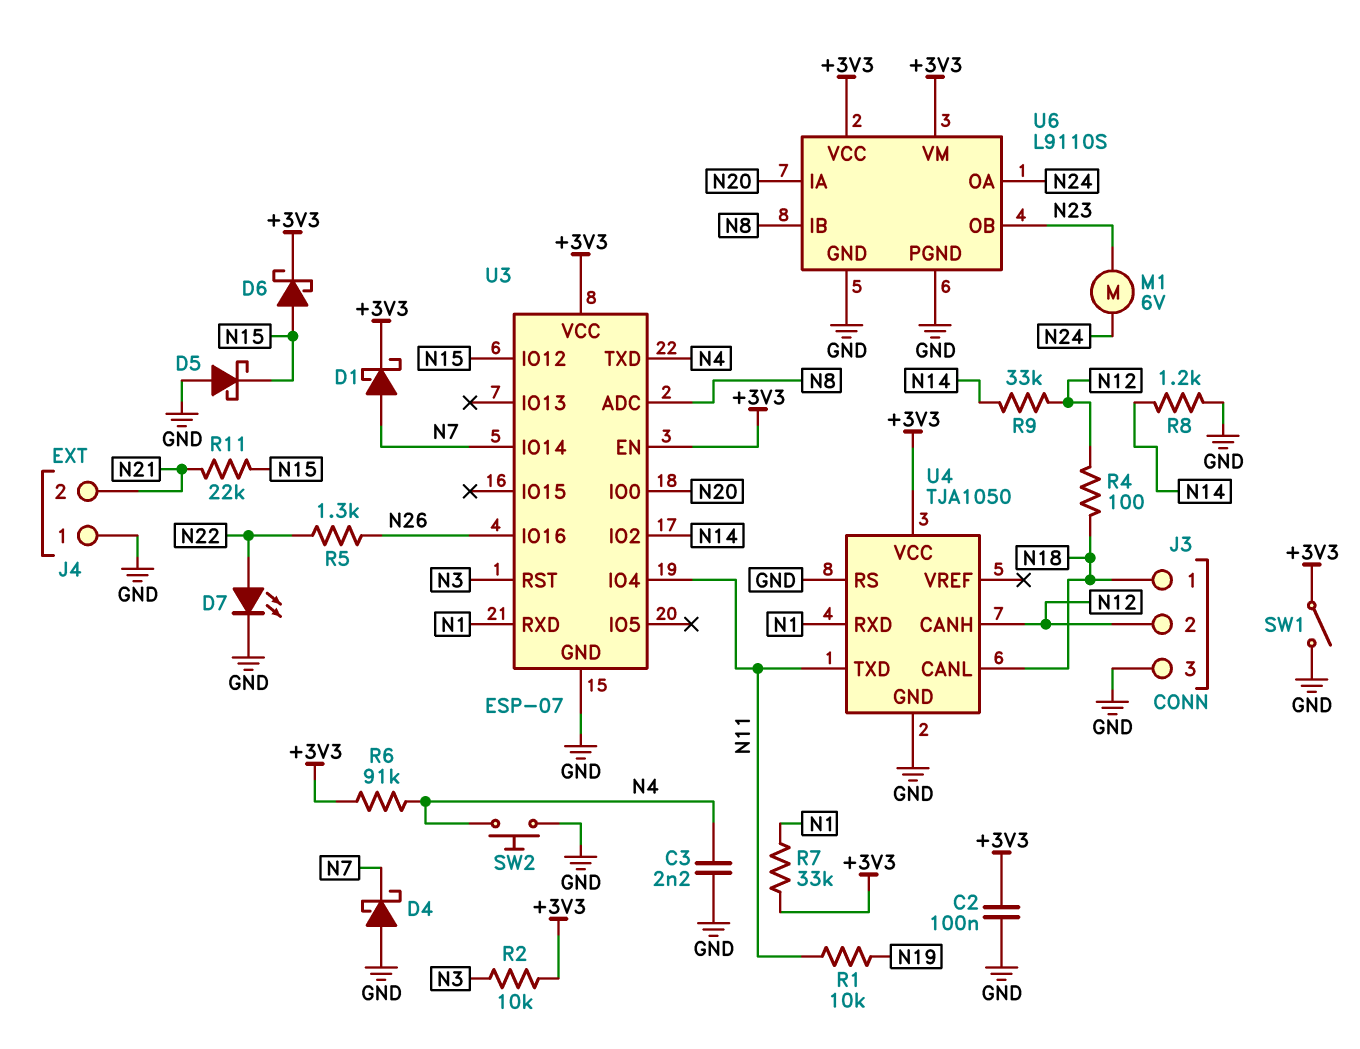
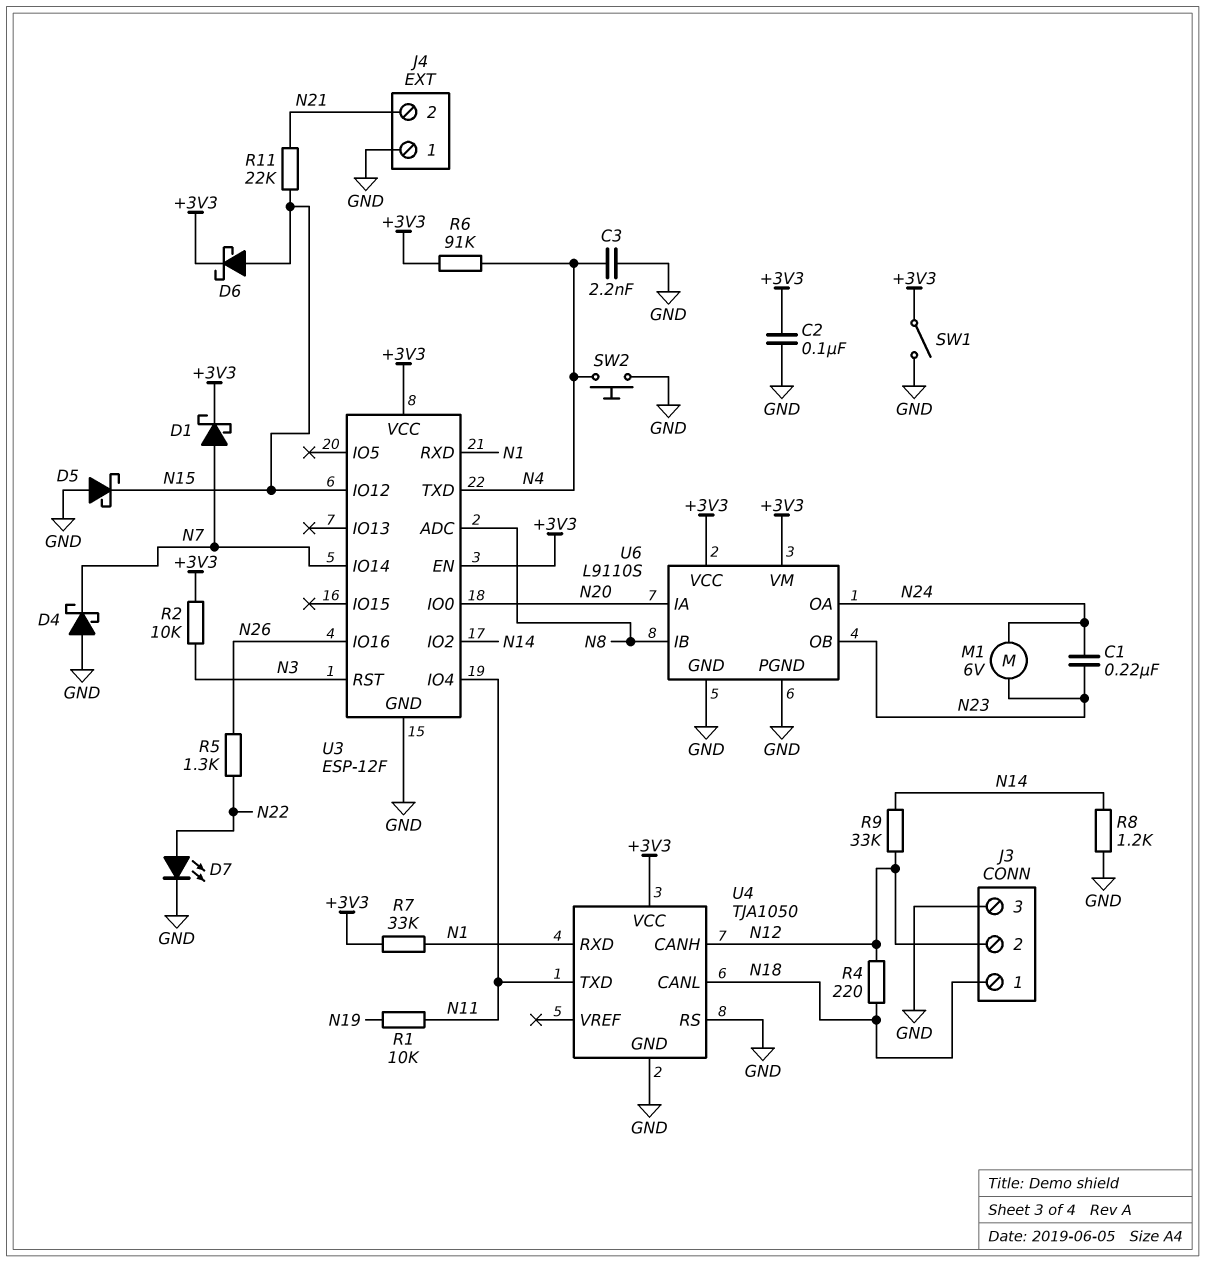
C1: none -> 220nF (N23, N24)
R4: 100 (N12, N18) -> 220 (N12, N18)
U3: ESP-07 -> ESP-12F

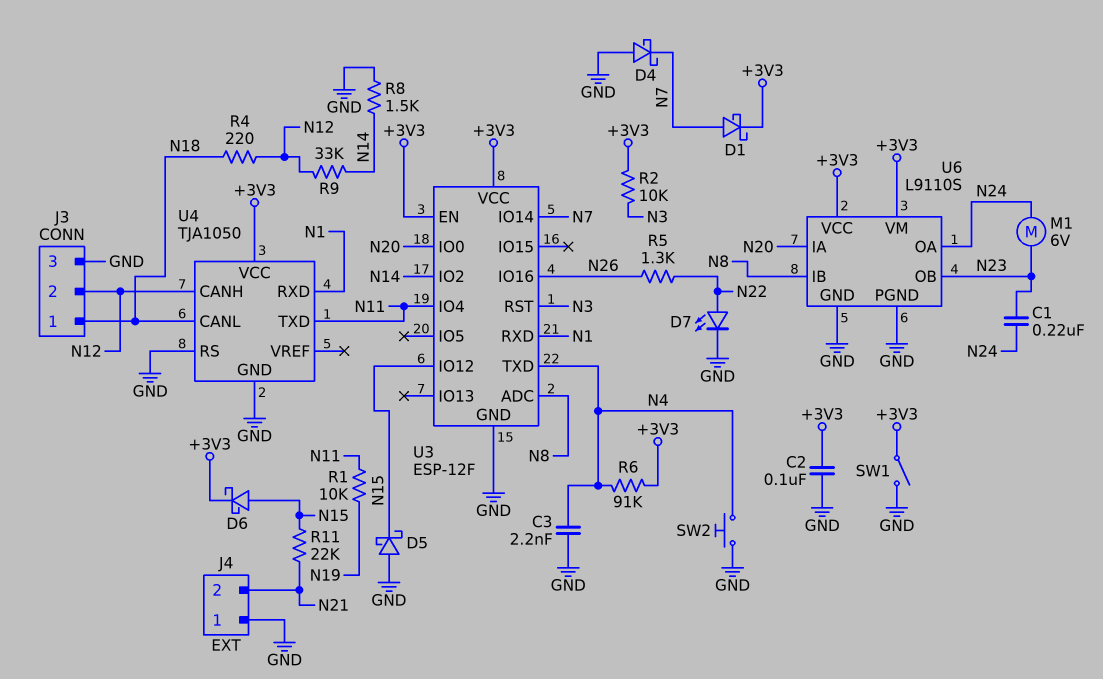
R7: 33k (+3V3, N1) -> none
R8: 1.2k (GND, N14) -> 1.5k (GND, N14)

